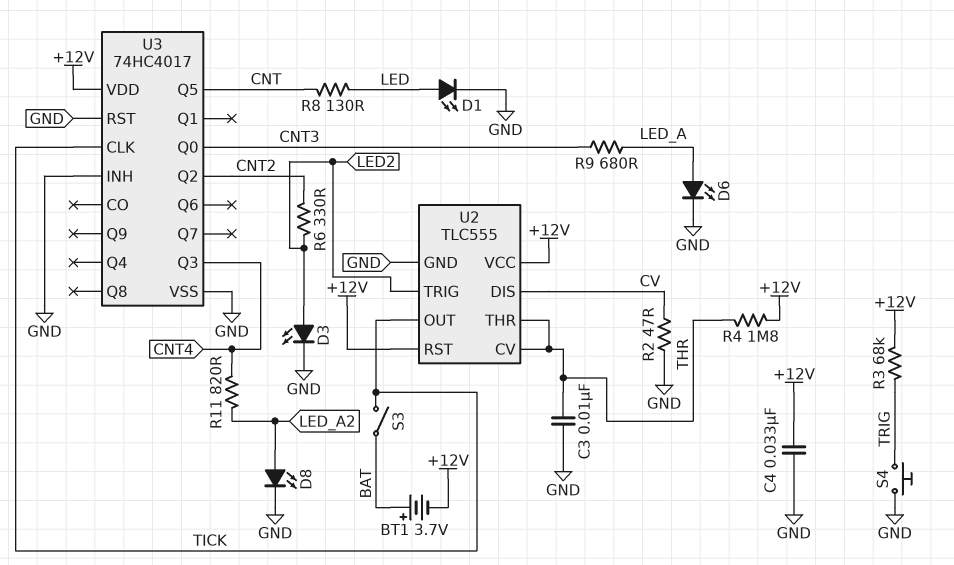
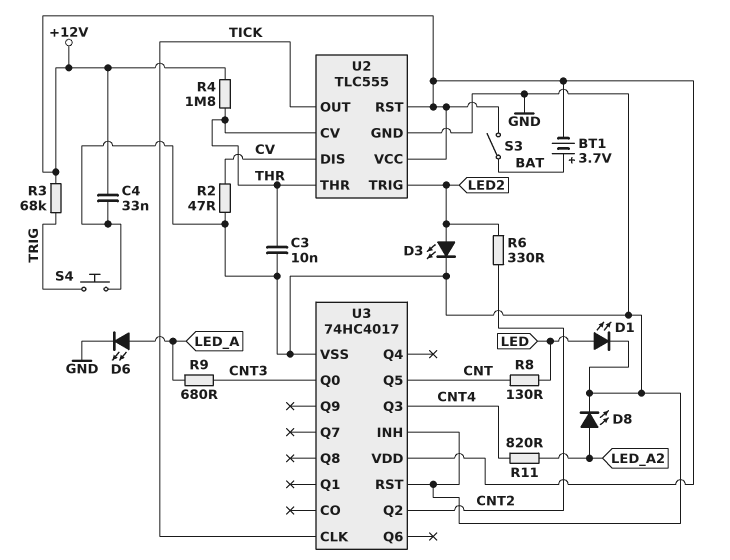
S3: switch (BAT, TICK) -> switch (+12V, BAT)

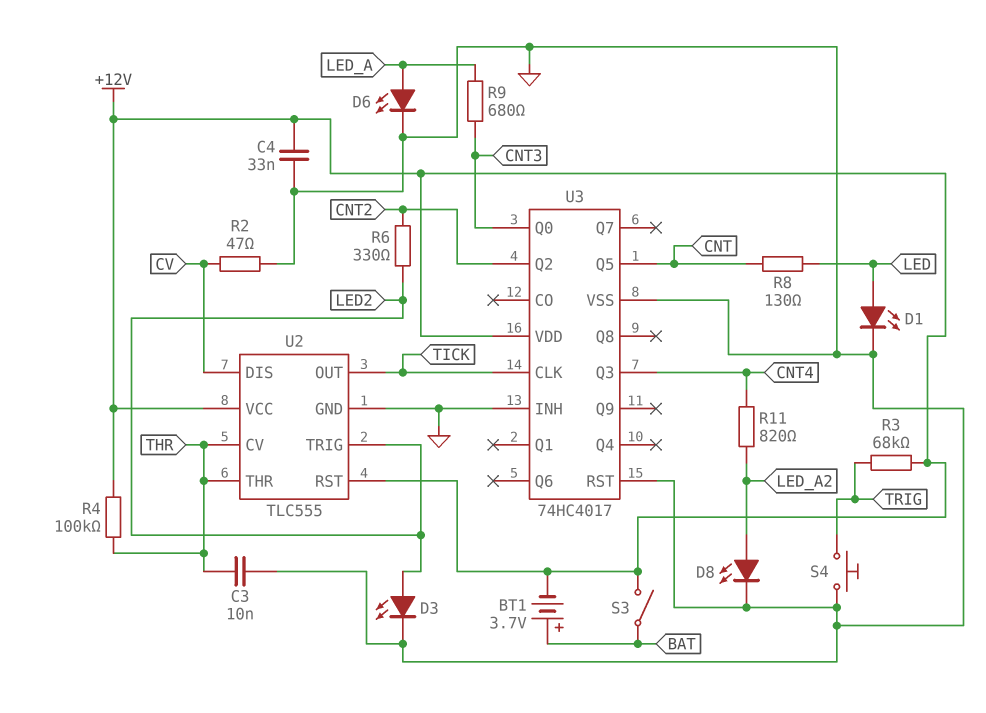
R4: 1.8M (+12V, THR) -> 100k (+12V, THR)

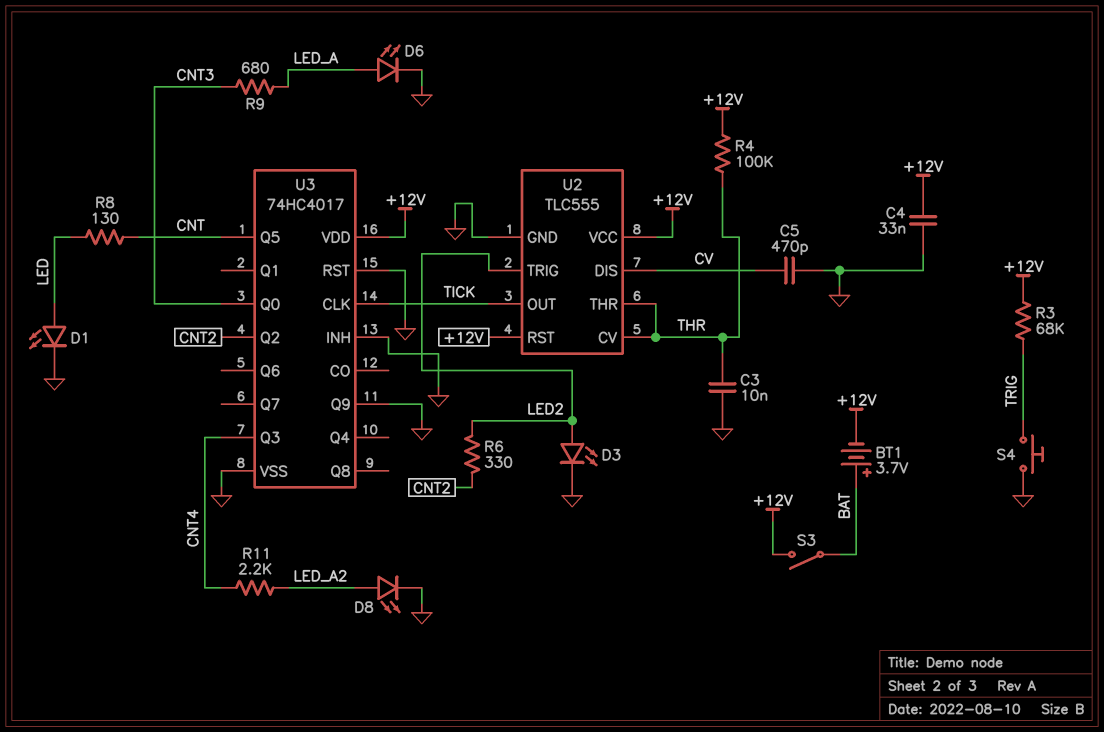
C5: none -> 470pF (CV, GND)
R2: 47 (CV, GND) -> none
R11: 820 (CNT4, LED_A2) -> 2.2k (CNT4, LED_A2)
U3 pin Q9: none -> GND

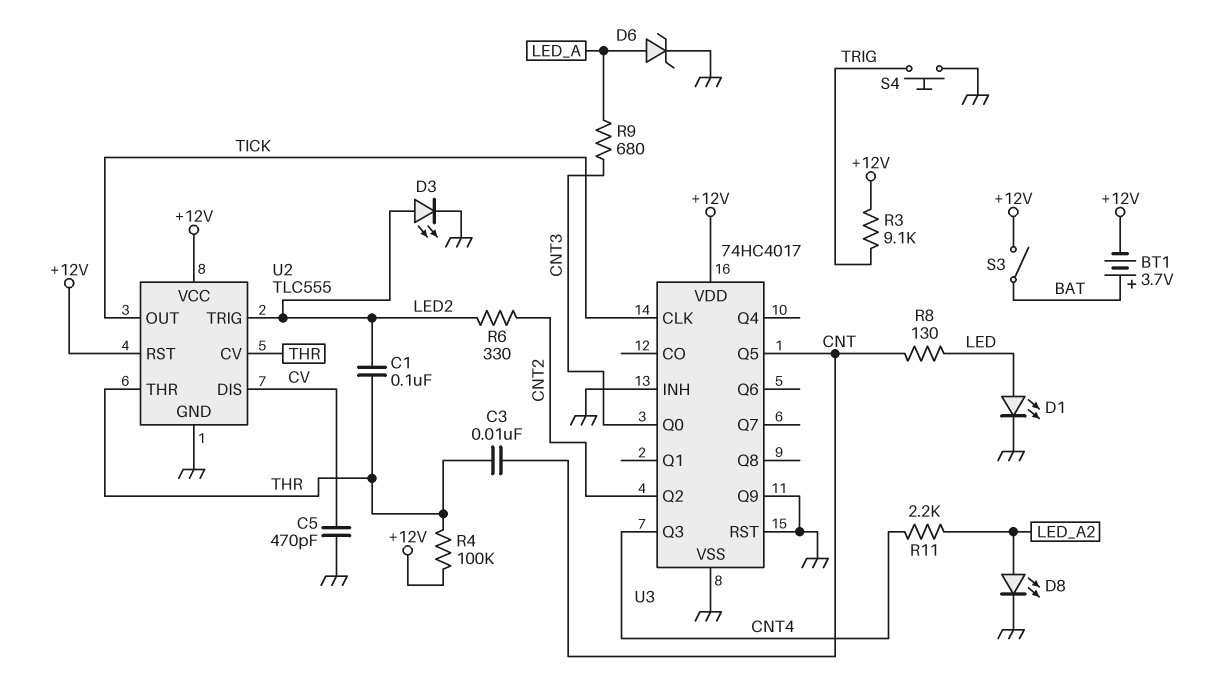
C1: none -> 100nF (LED2, THR)
C3: 10nF (GND, THR) -> 10nF (CNT, THR)
C4: 33nF (+12V, GND) -> none
D6: LED (A LED_A, K GND) -> zener (A LED_A, K GND)
R3: 68k (+12V, TRIG) -> 9.1k (+12V, TRIG)

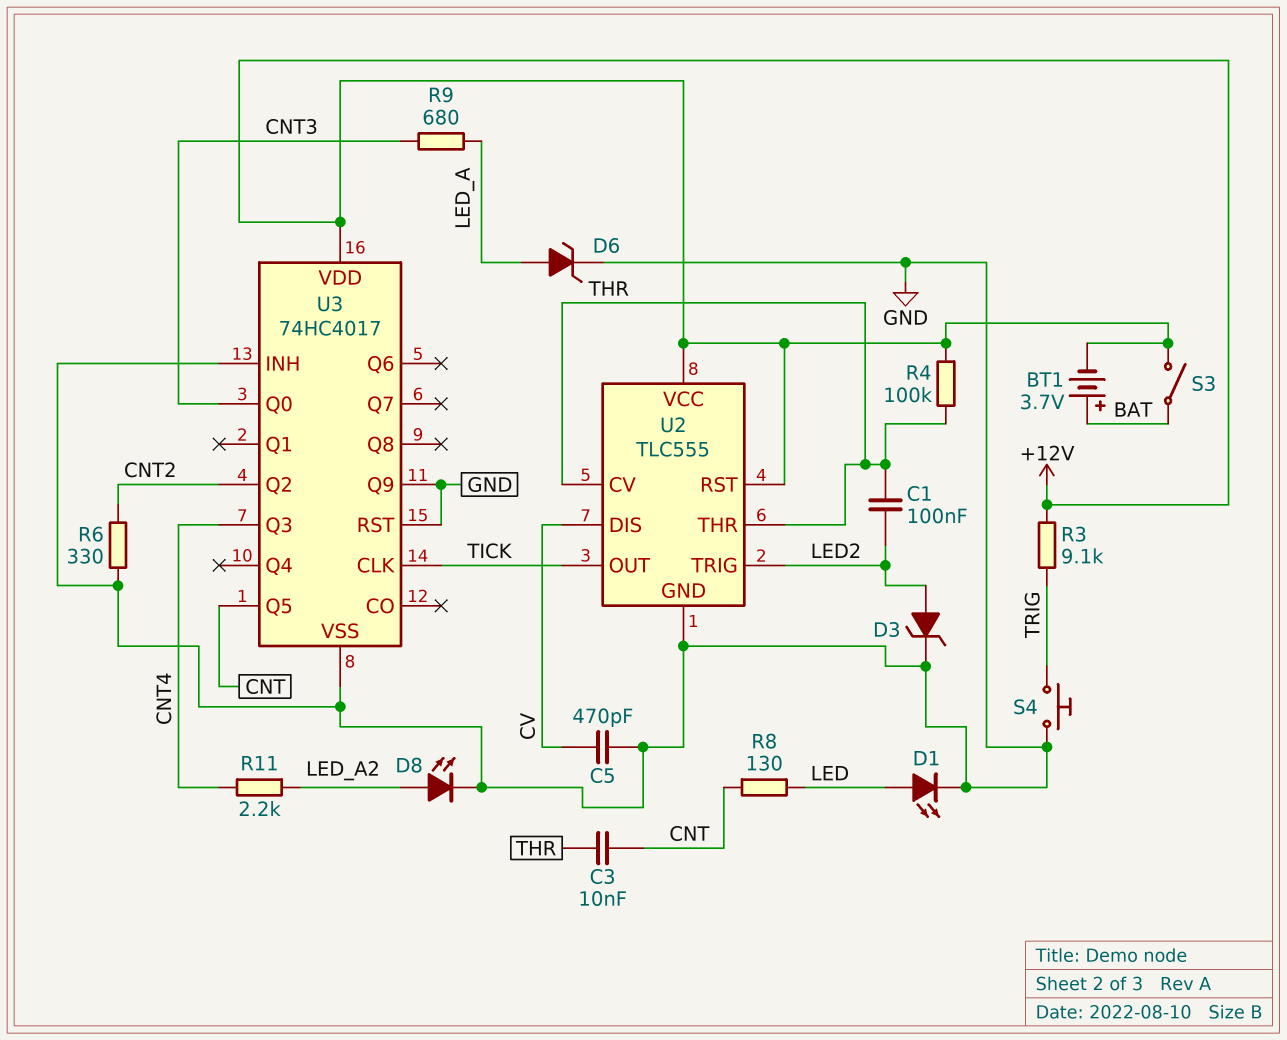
D3: LED (A LED2, K GND) -> zener (A LED2, K GND)
R6: 330 (CNT2, LED2) -> 330 (CNT2, GND)

